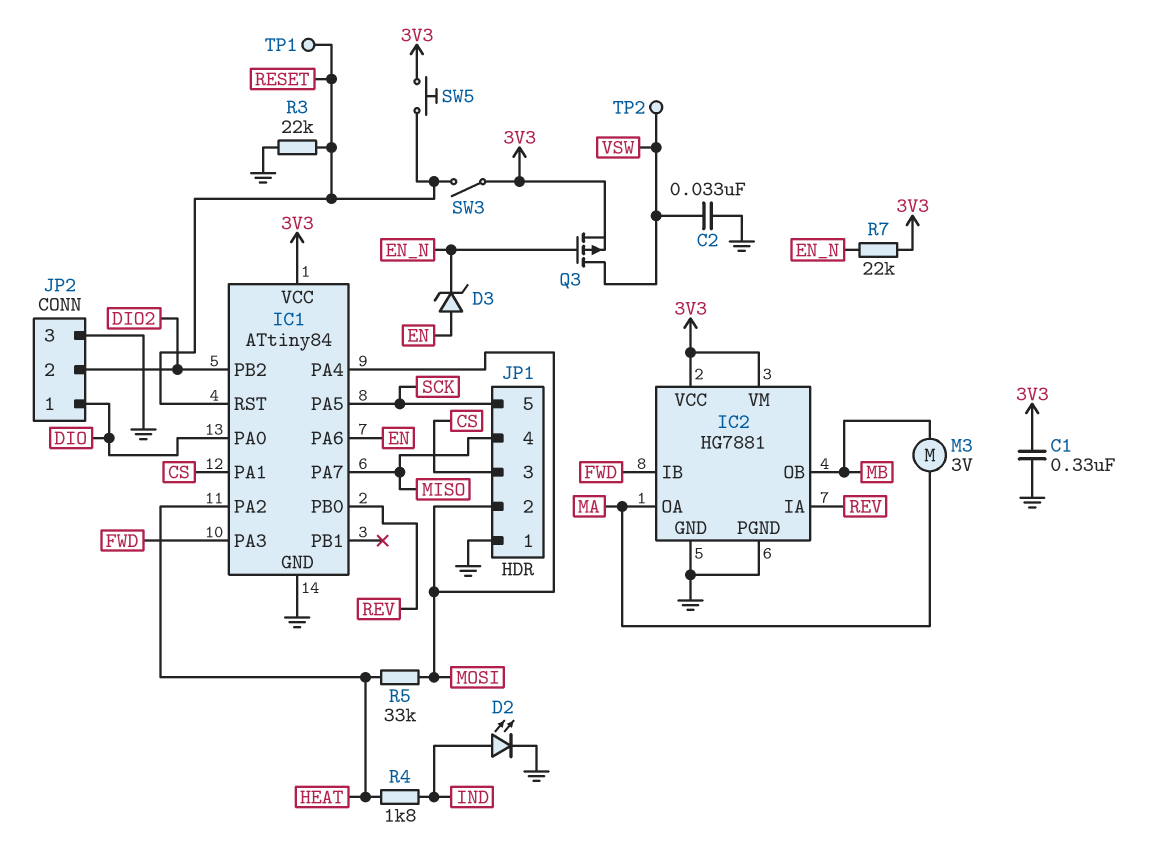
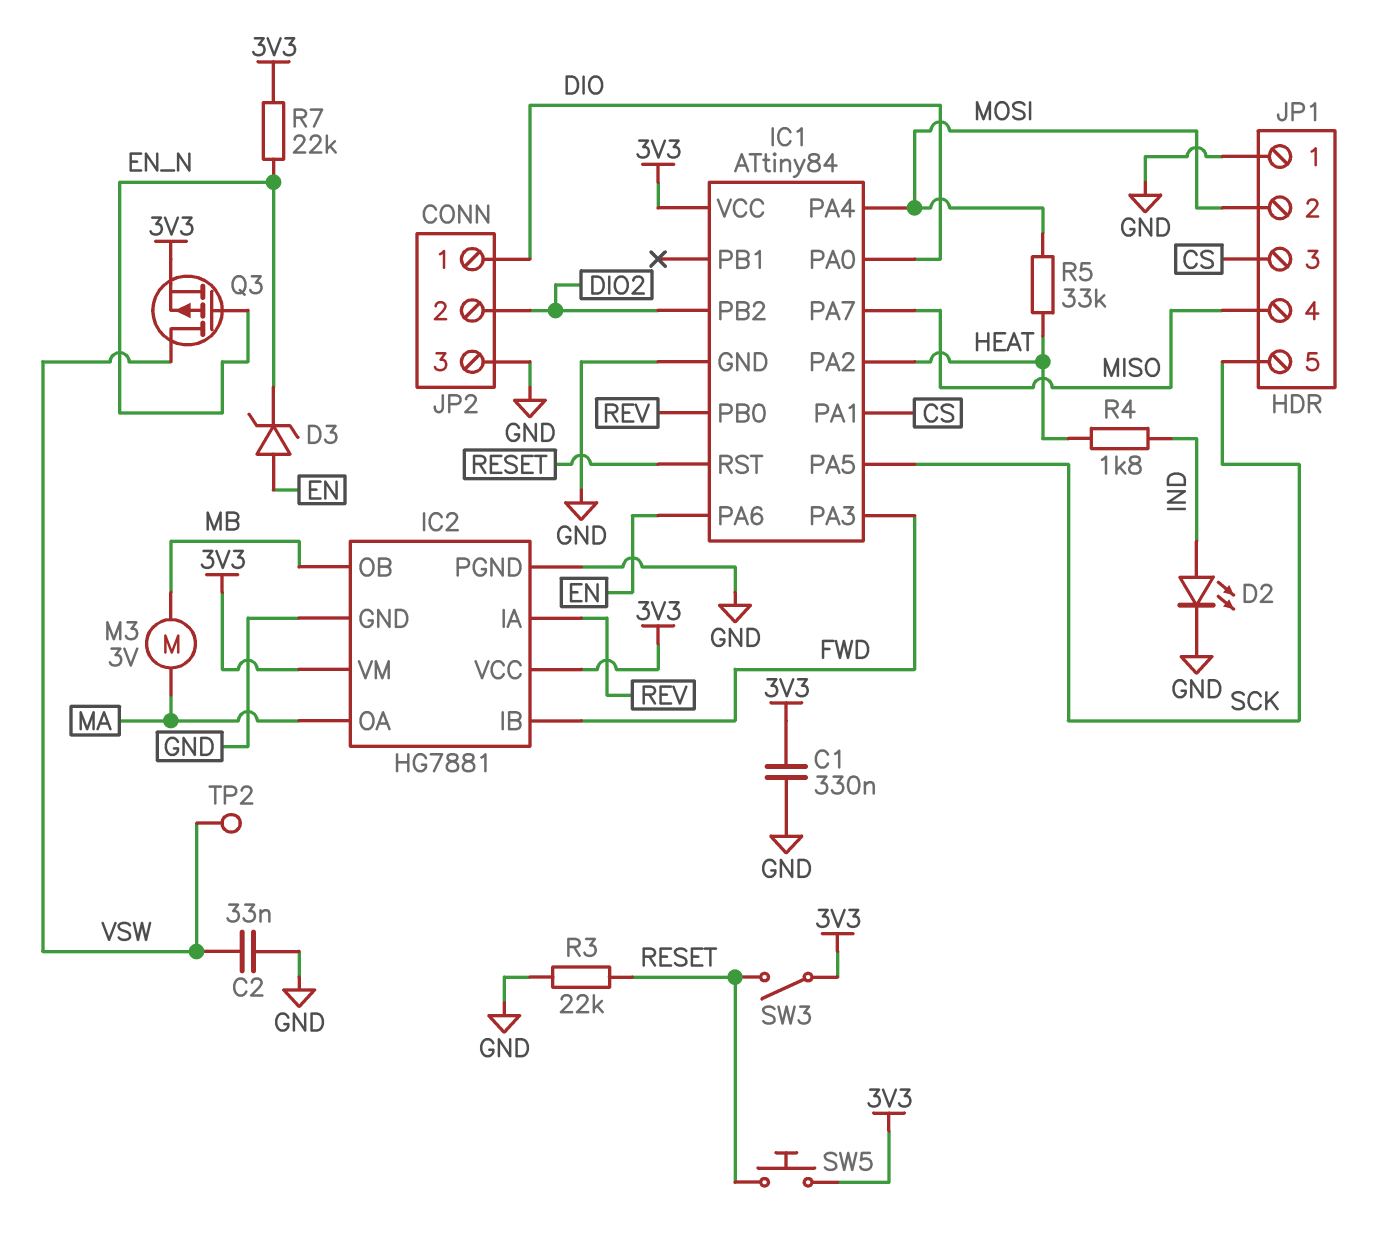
TP1: test point (RESET) -> none

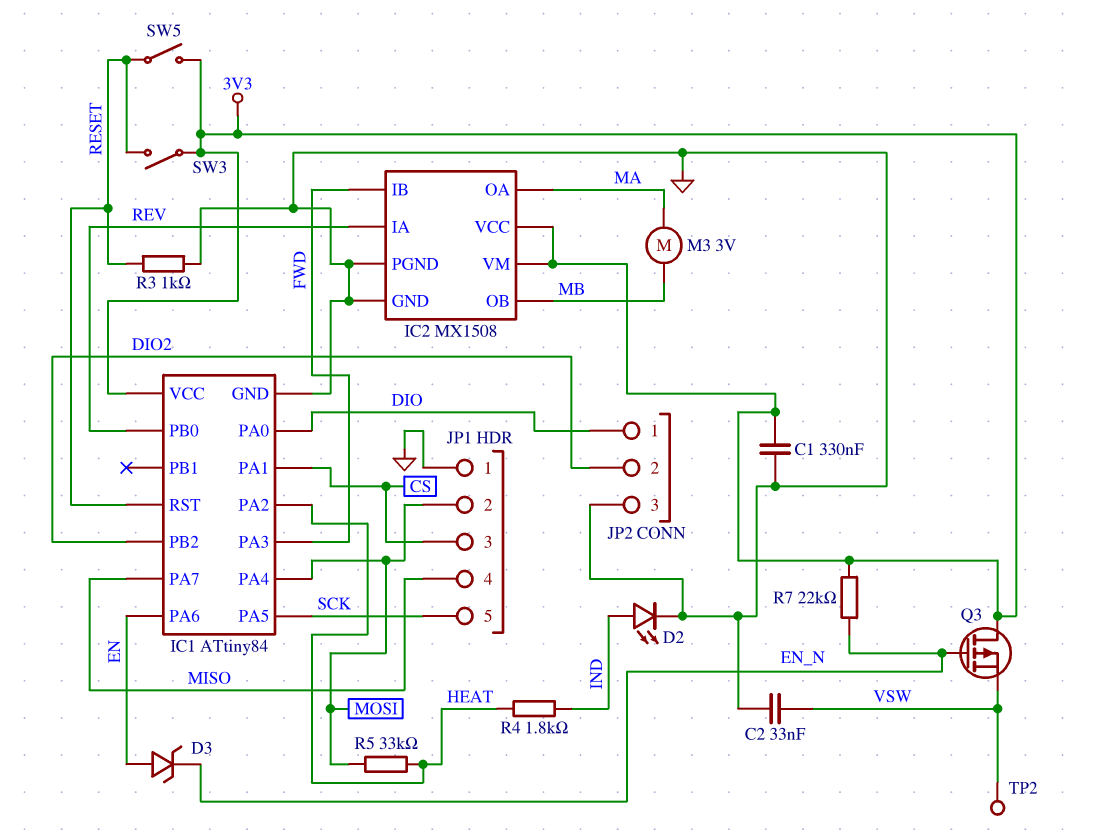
IC2: HG7881 -> MX1508
Q3: PMOS (G EN_N, D VSW, S 3V3) -> PMOS (G EN_N, D 3V3, S VSW)
R3: 22k (GND, RESET) -> 1k (GND, RESET)
SW5: button (3V3, RESET) -> switch (3V3, RESET)

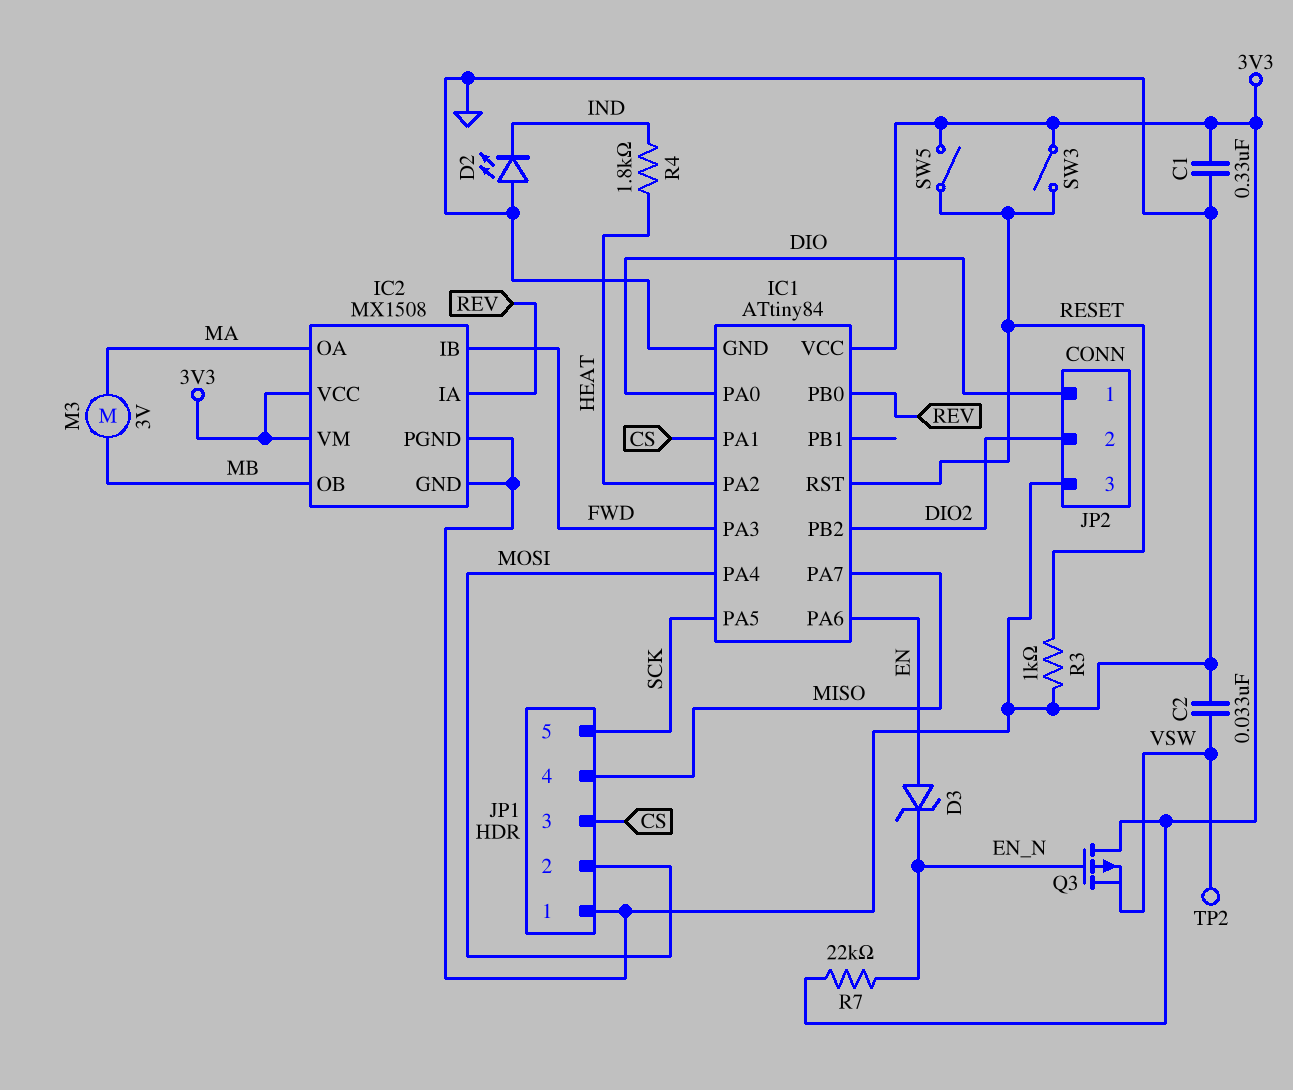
D2: LED (A IND, K GND) -> LED (A GND, K IND)
R5: 33k (HEAT, MOSI) -> none

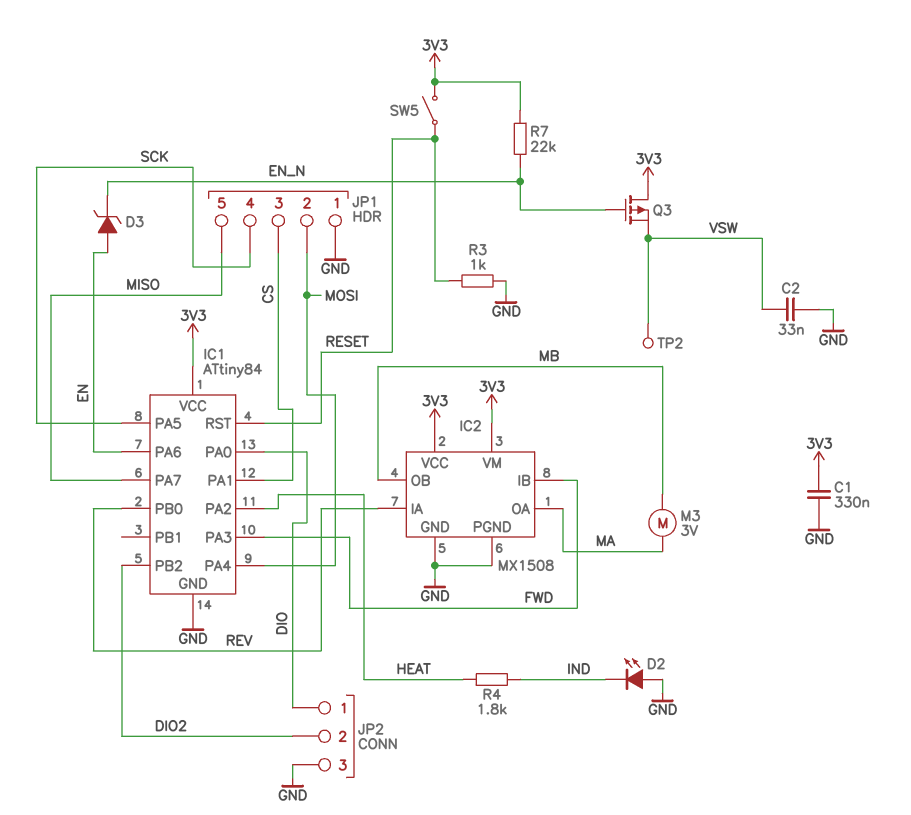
JP1 pin 4: MISO -> SCK
JP1 pin 5: SCK -> MISO
SW3: switch (3V3, RESET) -> none

